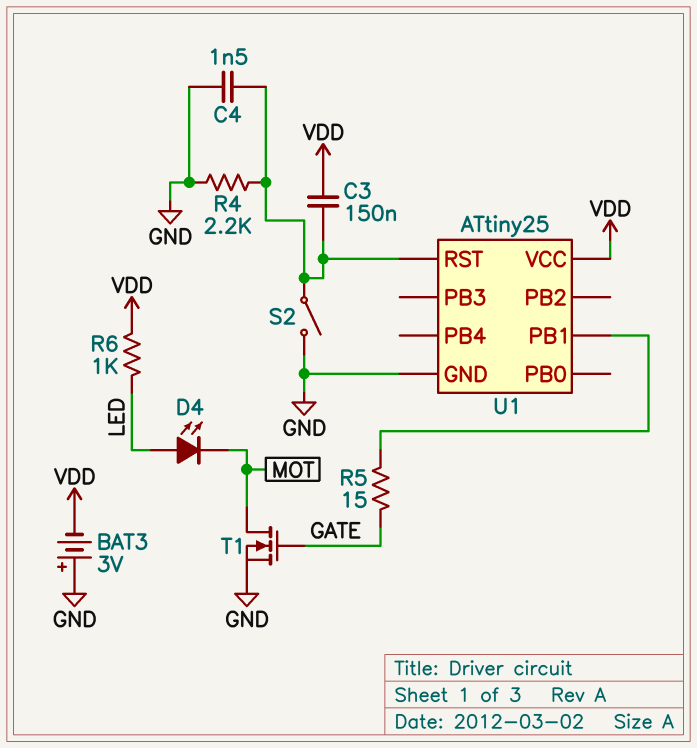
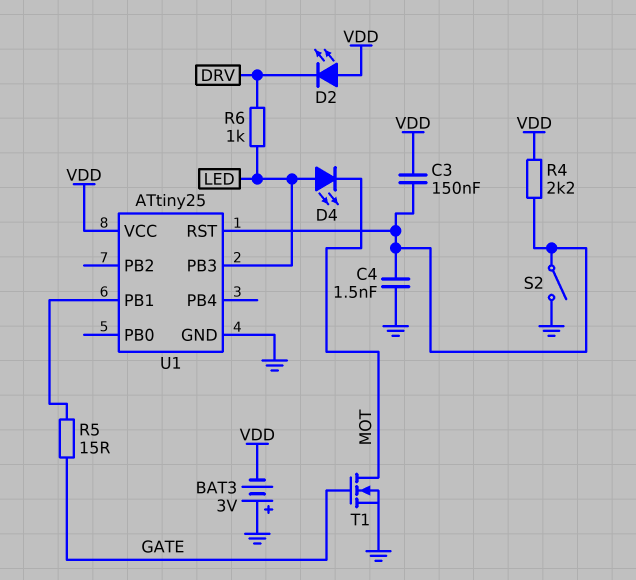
D2: none -> LED (A VDD, K DRV)
R4: 2.2k (GND, U1/RST) -> 2.2k (U1/RST, VDD)
R6: 1k (LED, VDD) -> 1k (DRV, LED)
U1 pin PB3: none -> LED

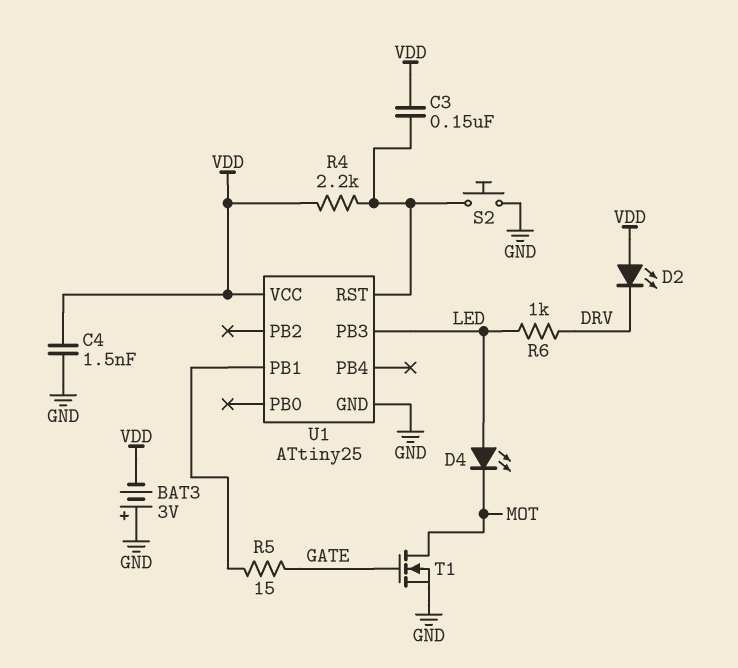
C4: 1.5nF (GND, U1/RST) -> 1.5nF (GND, VDD)
S2: switch (GND, U1/RST) -> button (GND, U1/RST)

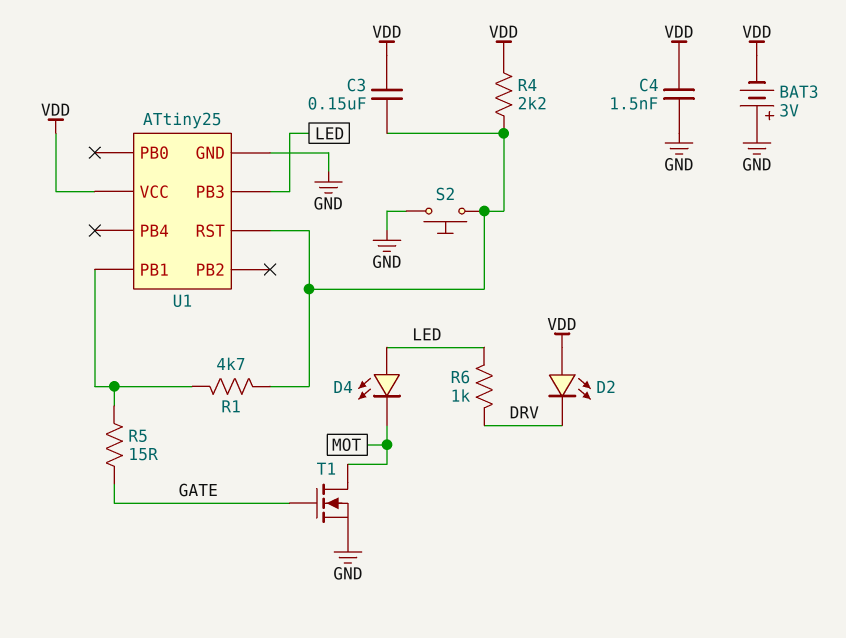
R1: none -> 4.7k (U1/PB1, U1/RST)

